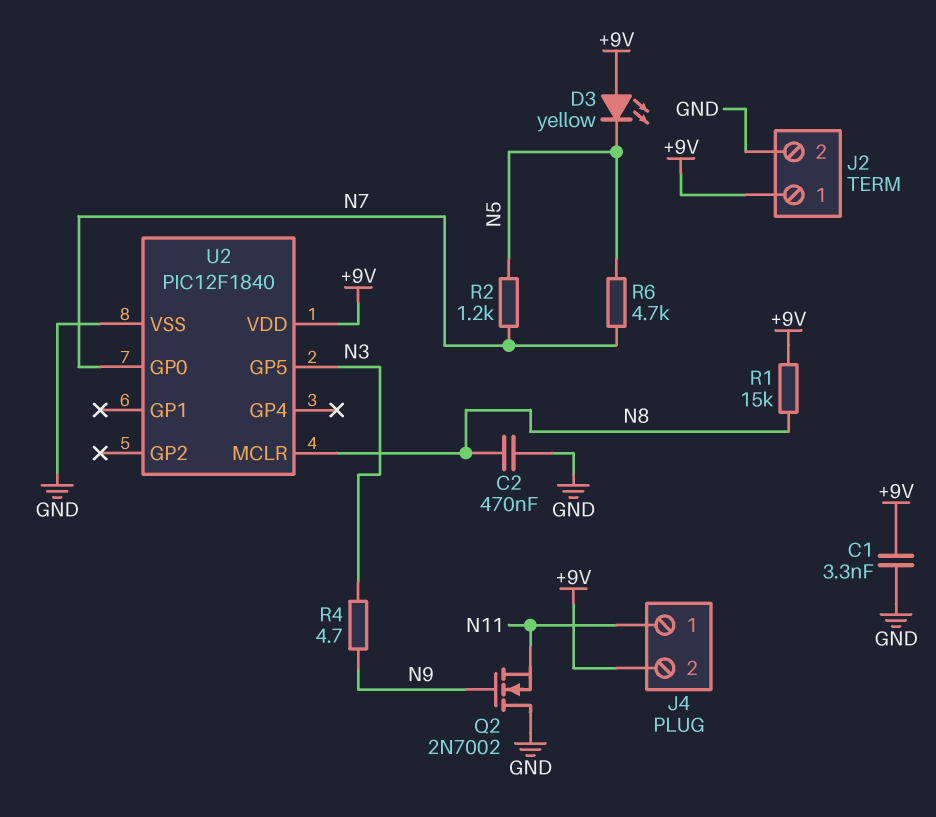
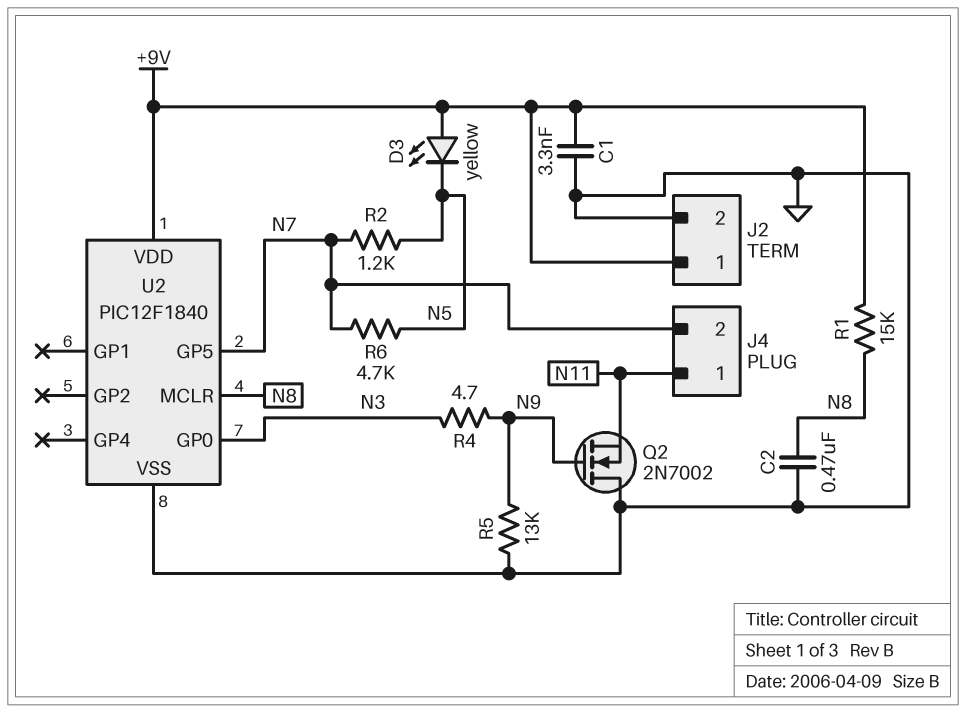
J4 pin 2: +9V -> N7
R5: none -> 13k (GND, N9)
U2 pin GP0: N7 -> N3
U2 pin GP5: N3 -> N7

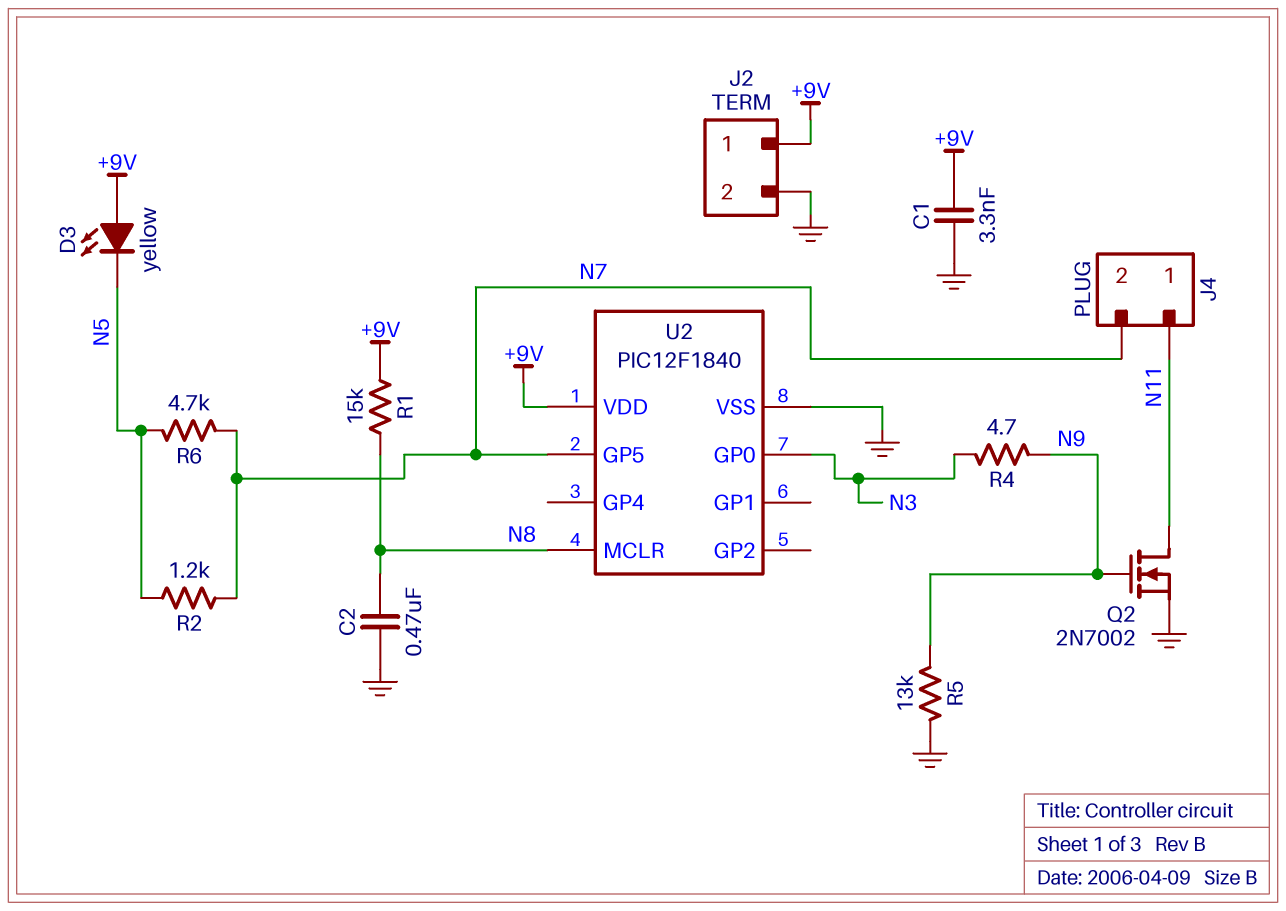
Q2: NMOS 2N7002 (G N9, D GND, S N11) -> NMOS 2N7002 (G N9, D N11, S GND)

